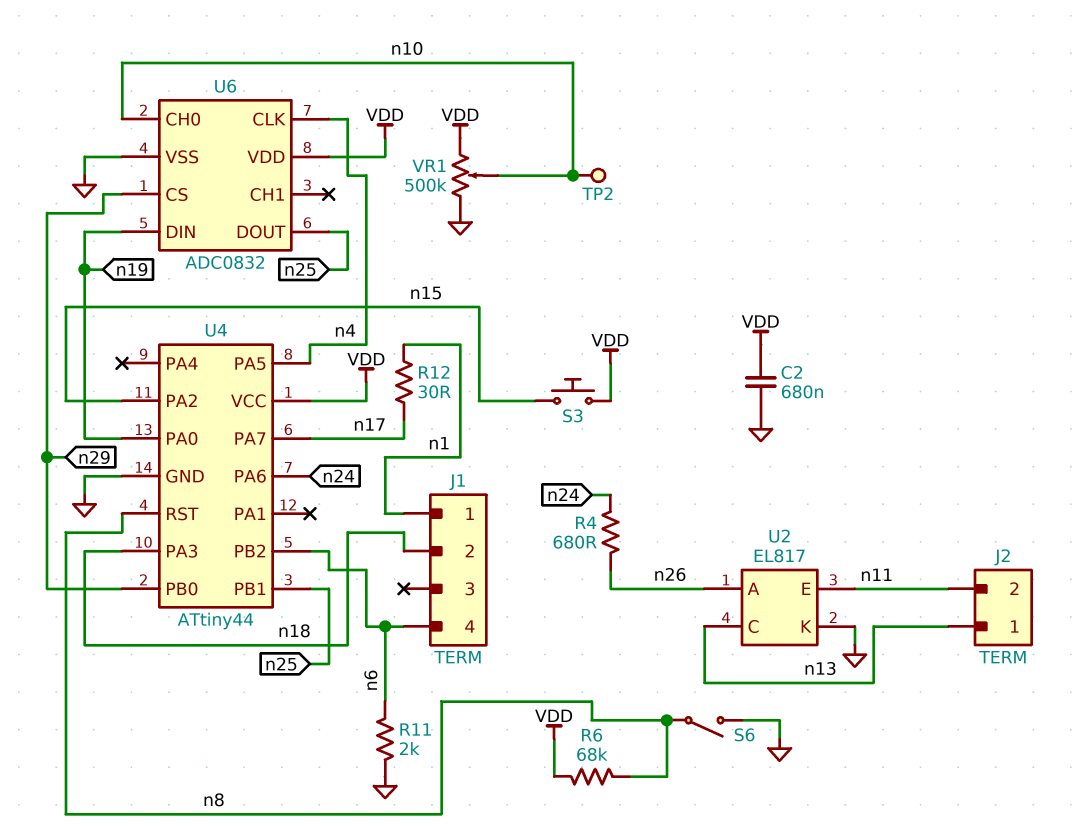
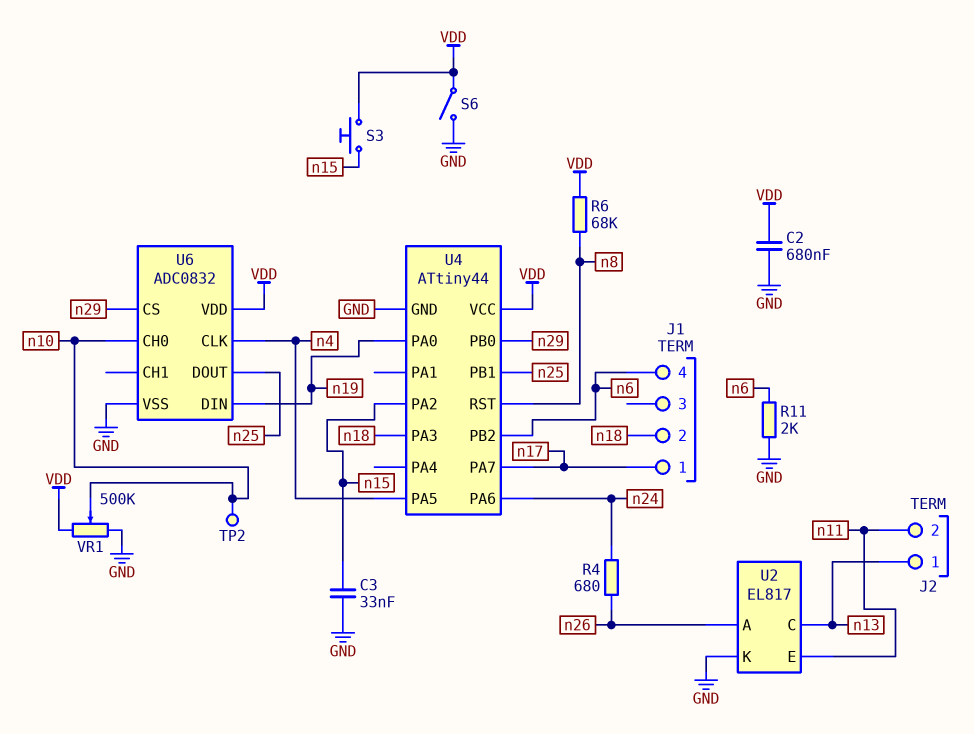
C3: none -> 33nF (GND, n15)
J1 pin 1: n1 -> n17
R12: 30 (n1, n17) -> none
S6: switch (GND, n8) -> switch (GND, VDD)

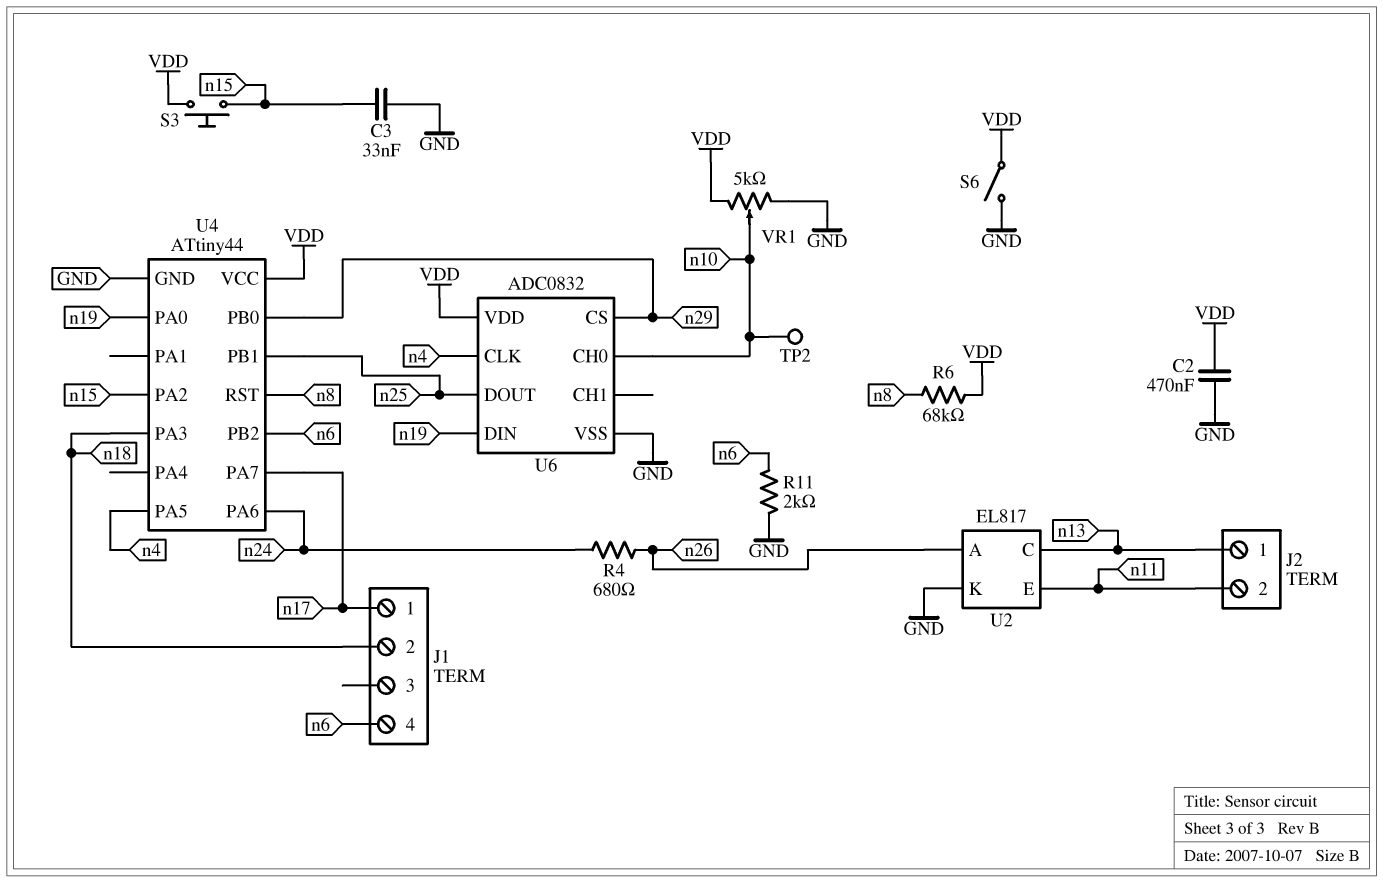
C2: 680nF (GND, VDD) -> 470nF (GND, VDD)
VR1: 500k (GND, VDD, wiper n10) -> 5k (GND, VDD, wiper n10)

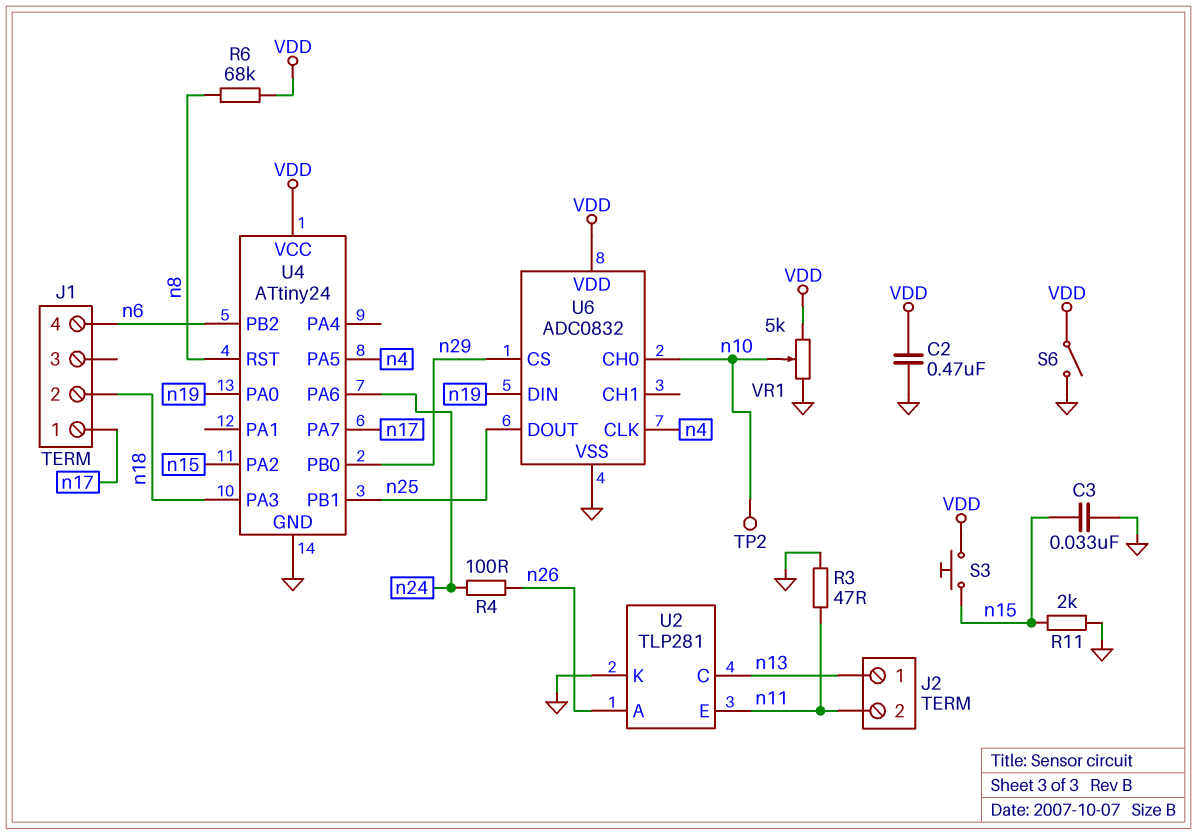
R3: none -> 47 (GND, n11)
R4: 680 (n24, n26) -> 100 (n24, n26)
R11: 2k (GND, n6) -> 2k (GND, n15)
U2: EL817 -> TLP281
U4: ATtiny44 -> ATtiny24

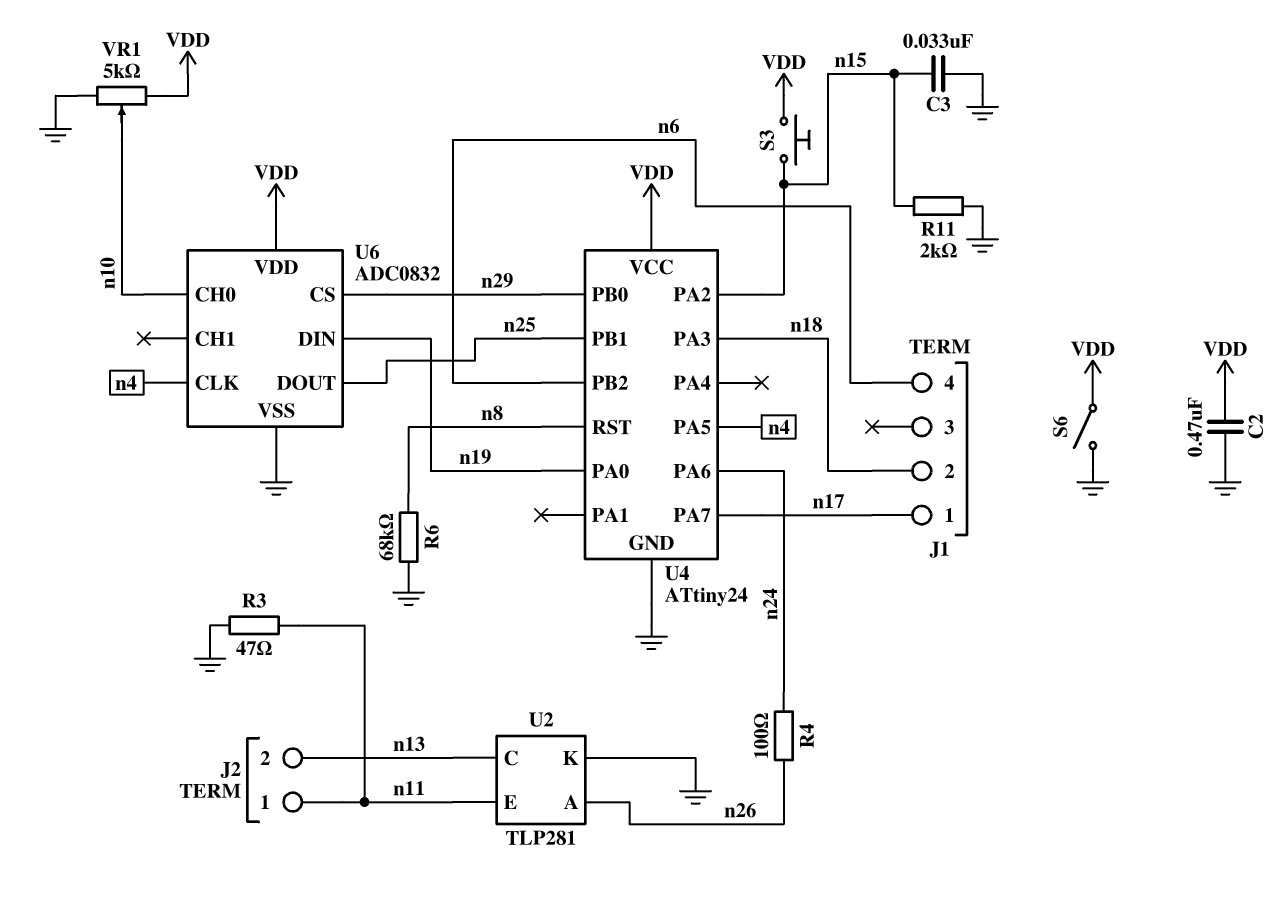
J2 pin 1: n13 -> n11
J2 pin 2: n11 -> n13
R6: 68k (VDD, n8) -> 68k (GND, n8)
TP2: test point (n10) -> none

